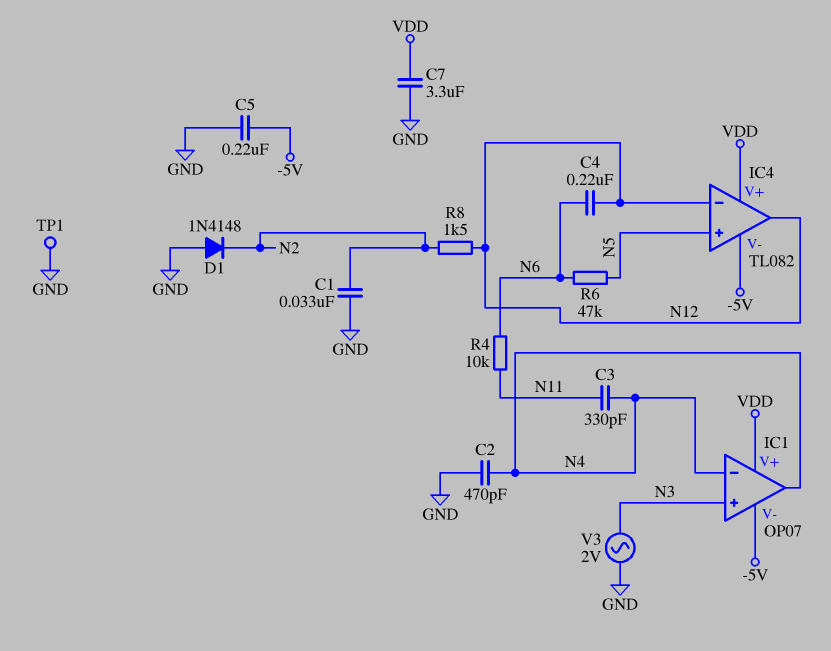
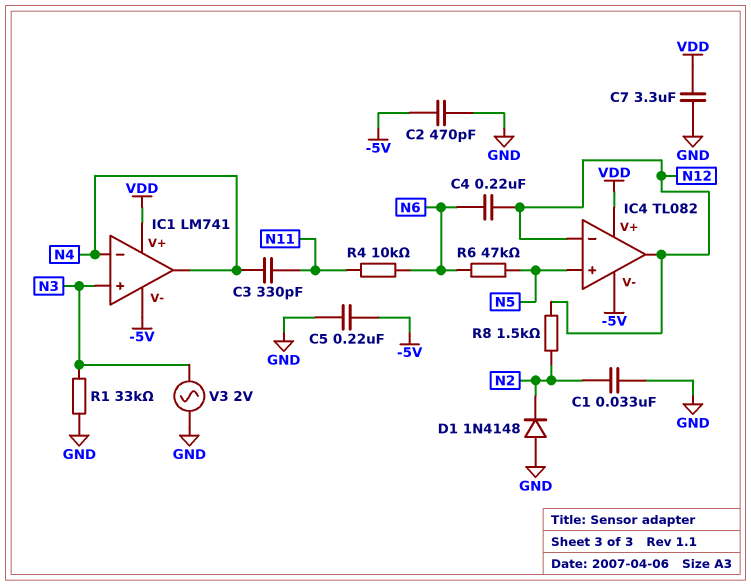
C2: 470pF (GND, N4) -> 470pF (-5V, GND)
IC1: OP07 -> LM741
R1: none -> 33k (GND, N3)
TP1: test point (GND) -> none

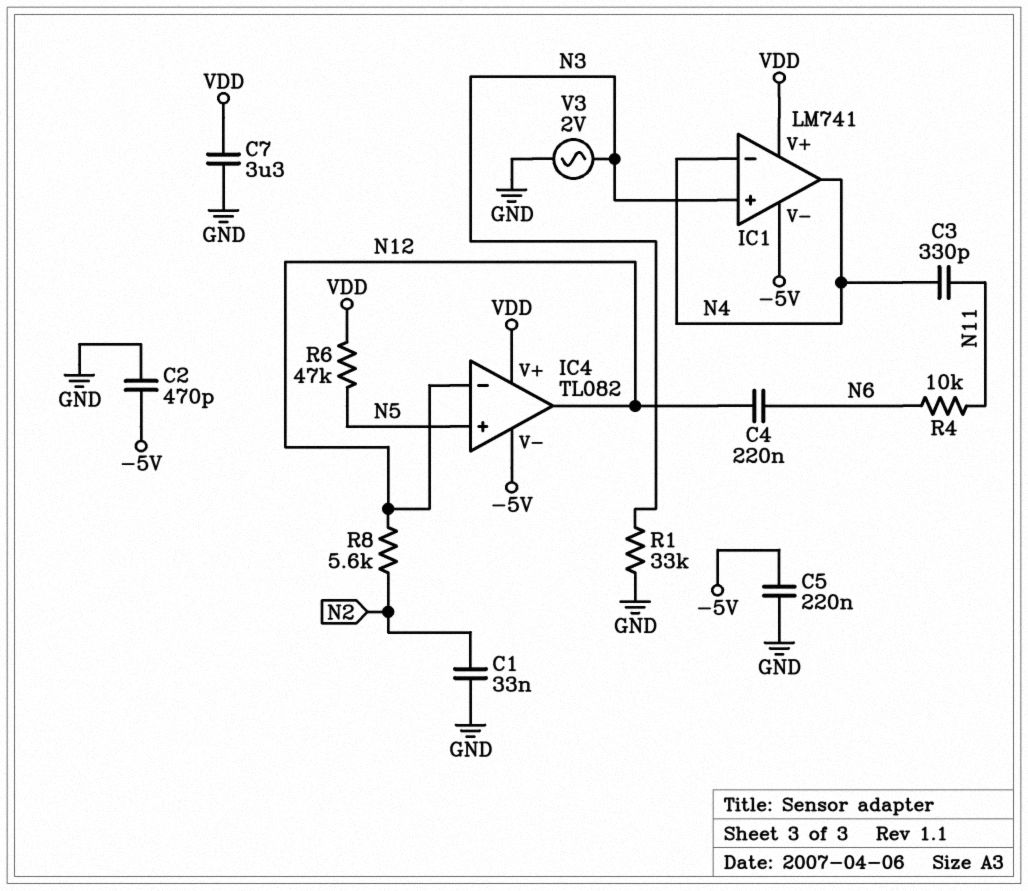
D1: diode 1N4148 (A GND, K N2) -> none
R6: 47k (N5, N6) -> 47k (N5, VDD)
R8: 1.5k (N2, N12) -> 5.6k (N2, N12)

